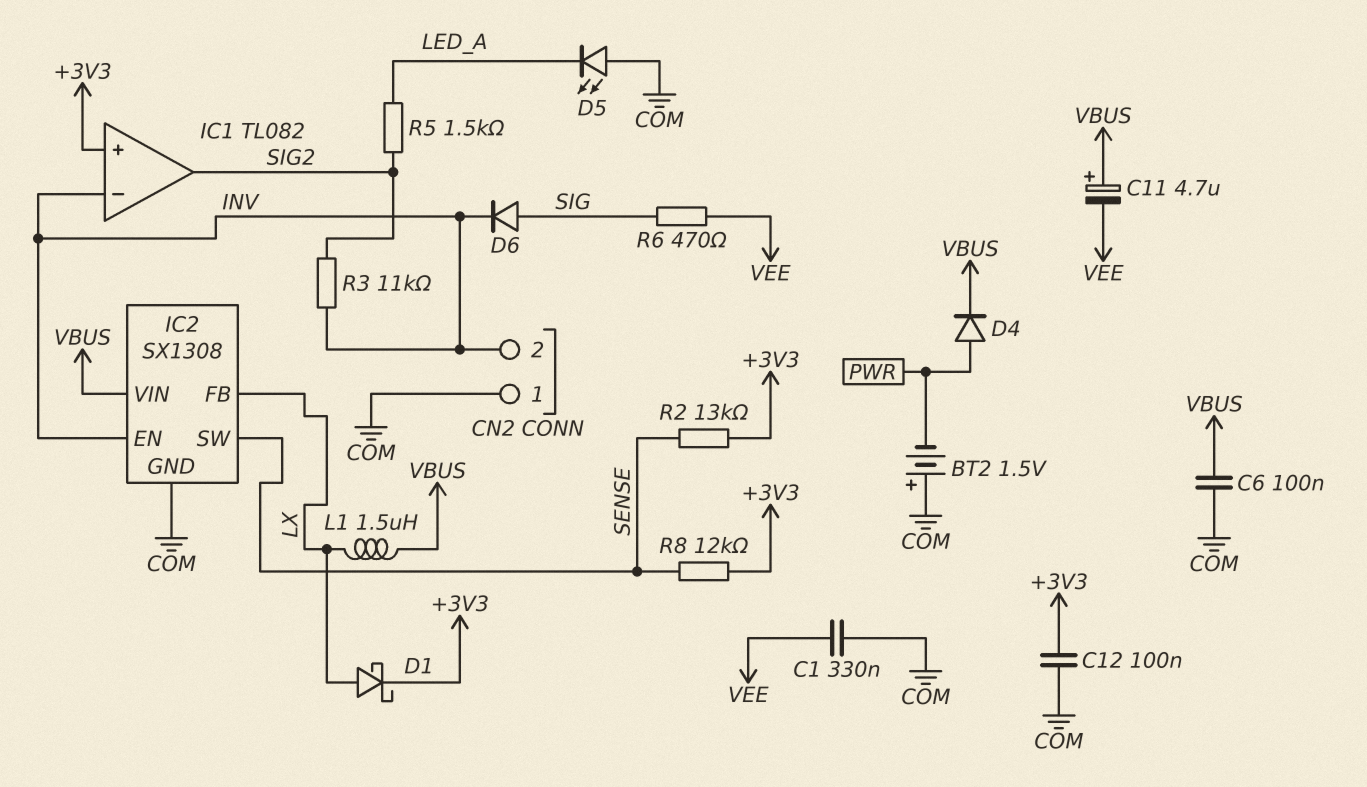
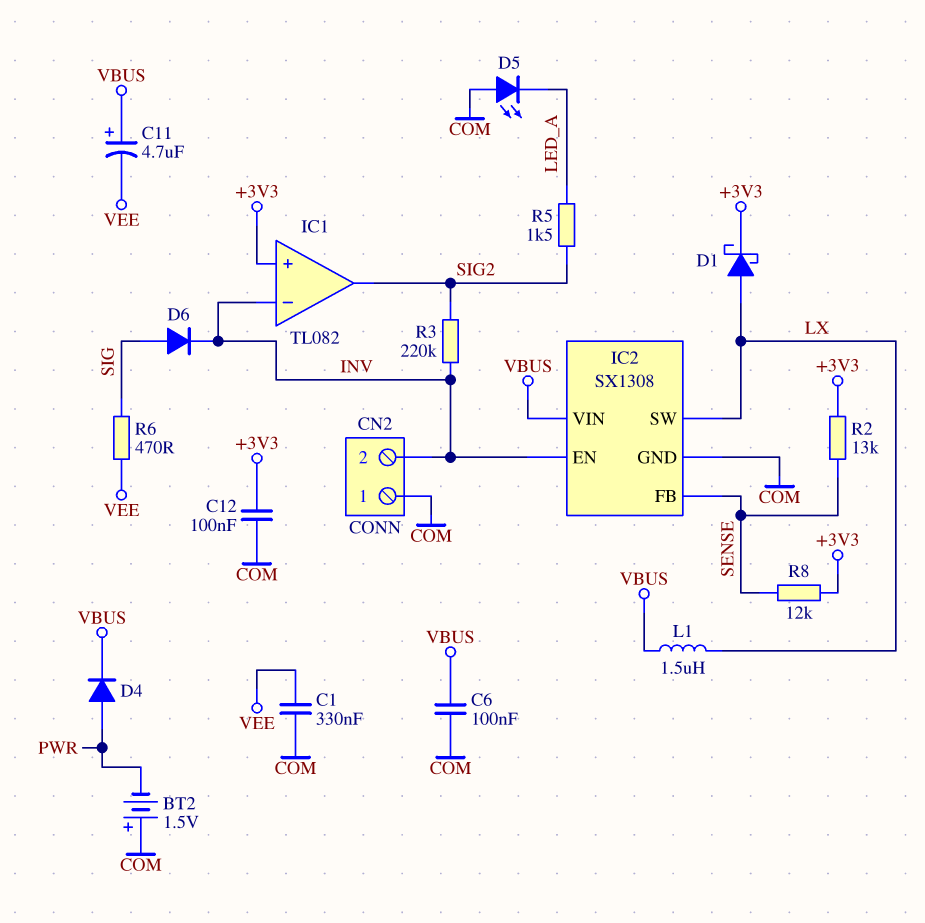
IC2 pin FB: LX -> SENSE
IC2 pin SW: SENSE -> LX
R3: 11k (INV, SIG2) -> 220k (INV, SIG2)

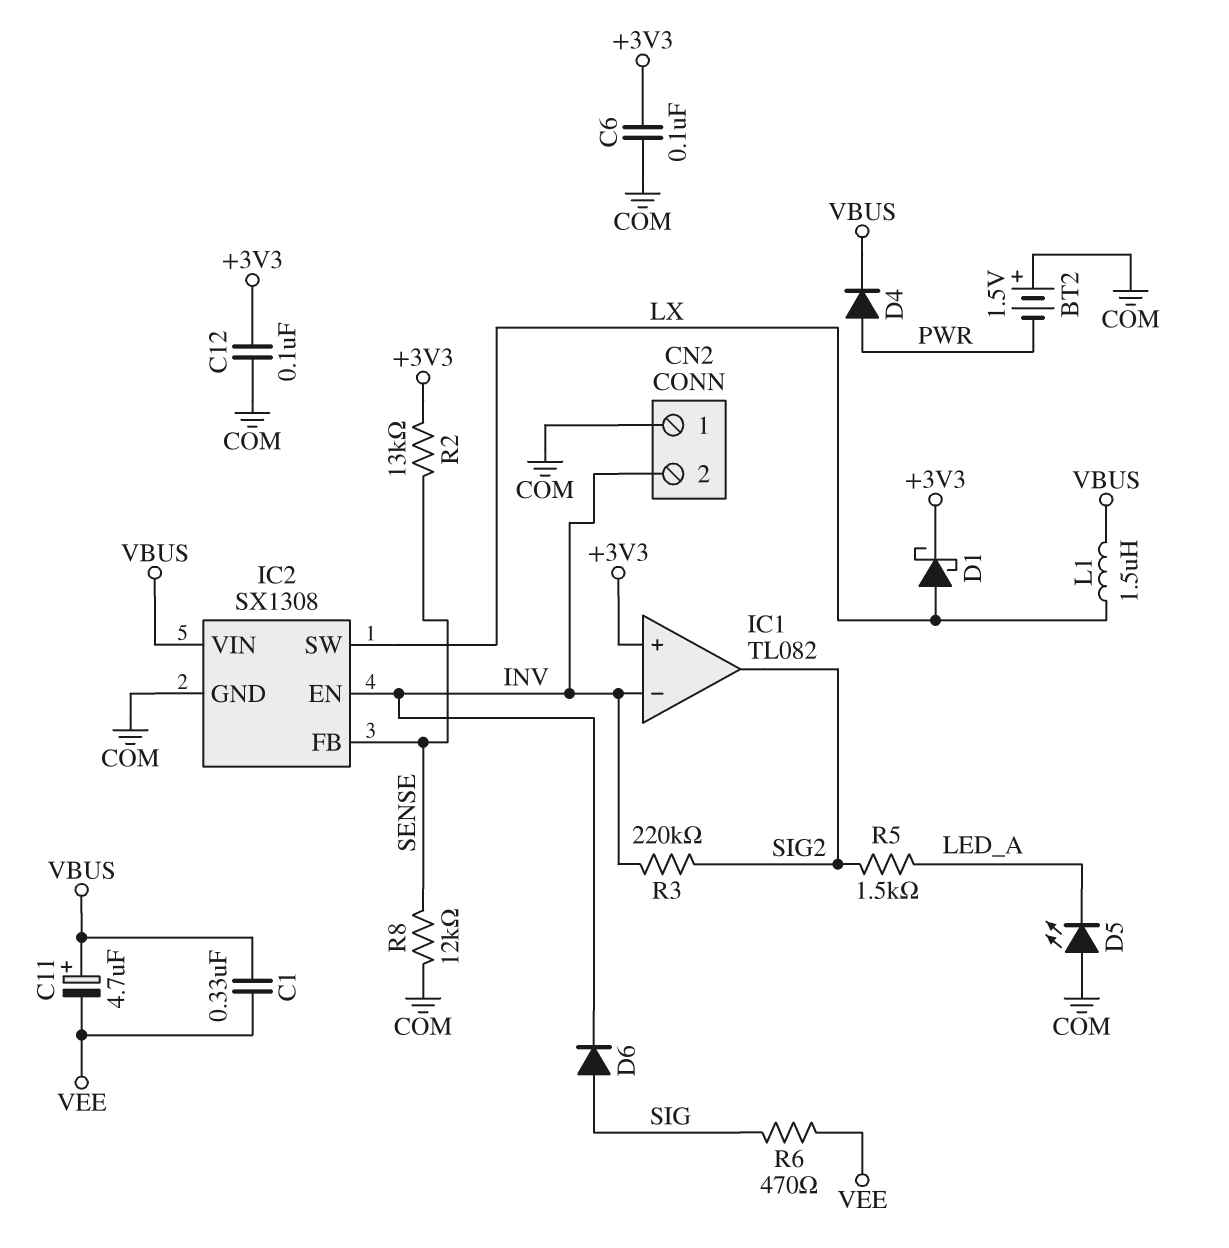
C1: 330nF (COM, VEE) -> 330nF (VBUS, VEE)
C6: 100nF (COM, VBUS) -> 100nF (+3V3, COM)
R8: 12k (+3V3, SENSE) -> 12k (COM, SENSE)

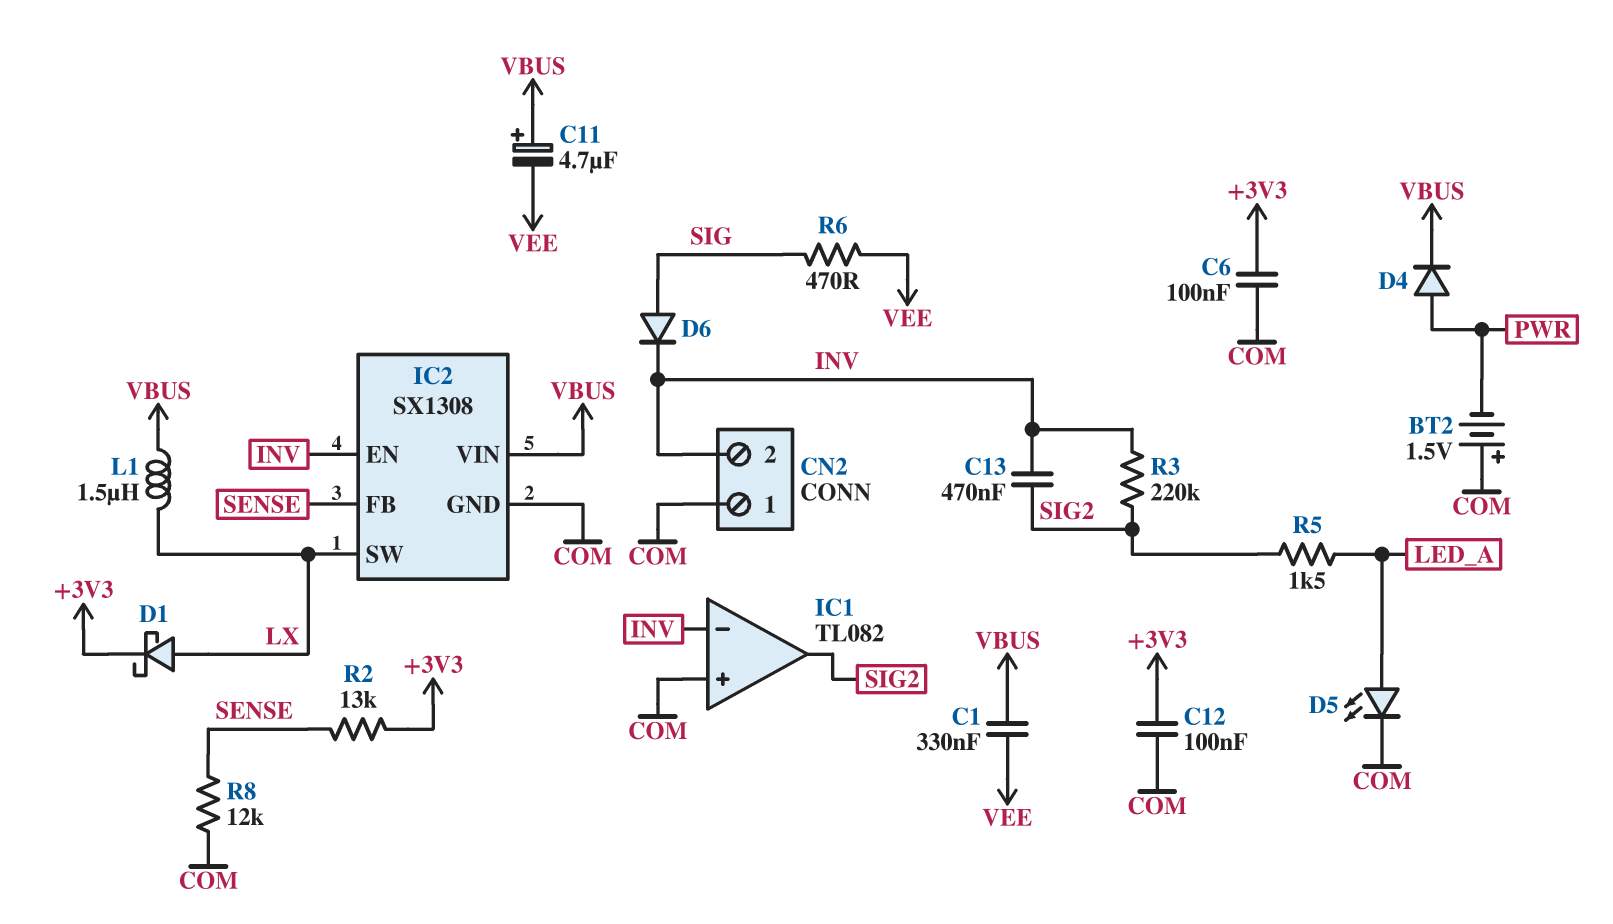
C13: none -> 470nF (INV, SIG2)
D5: LED (A COM, K LED_A) -> LED (A LED_A, K COM)
IC1 pin in+: +3V3 -> COM

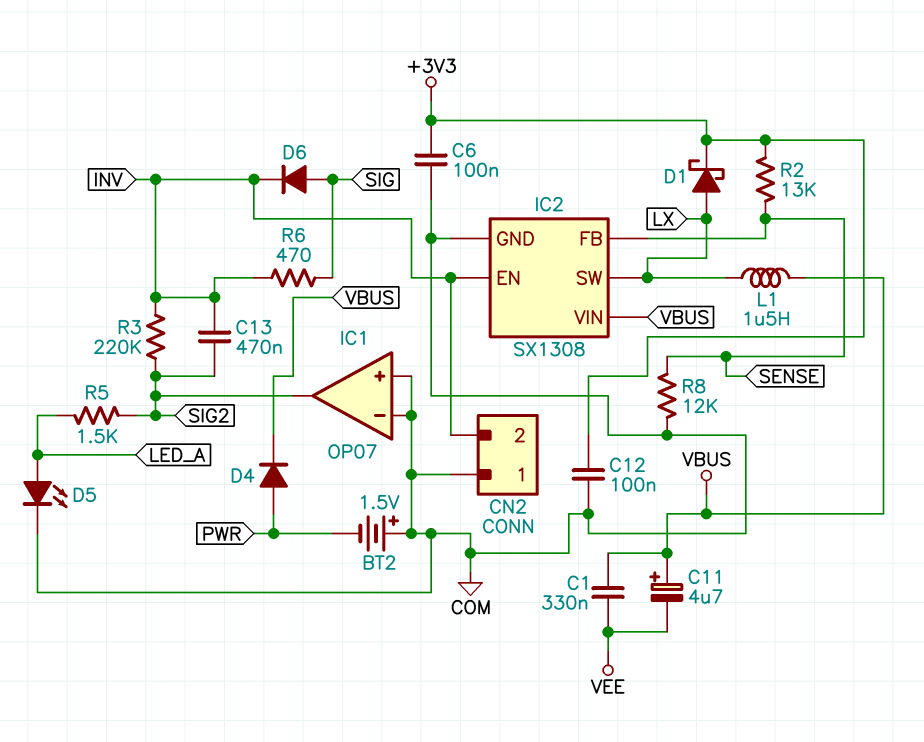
IC1: TL082 -> OP07
IC1 pin in-: INV -> COM
R6: 470 (SIG, VEE) -> 470 (INV, SIG)

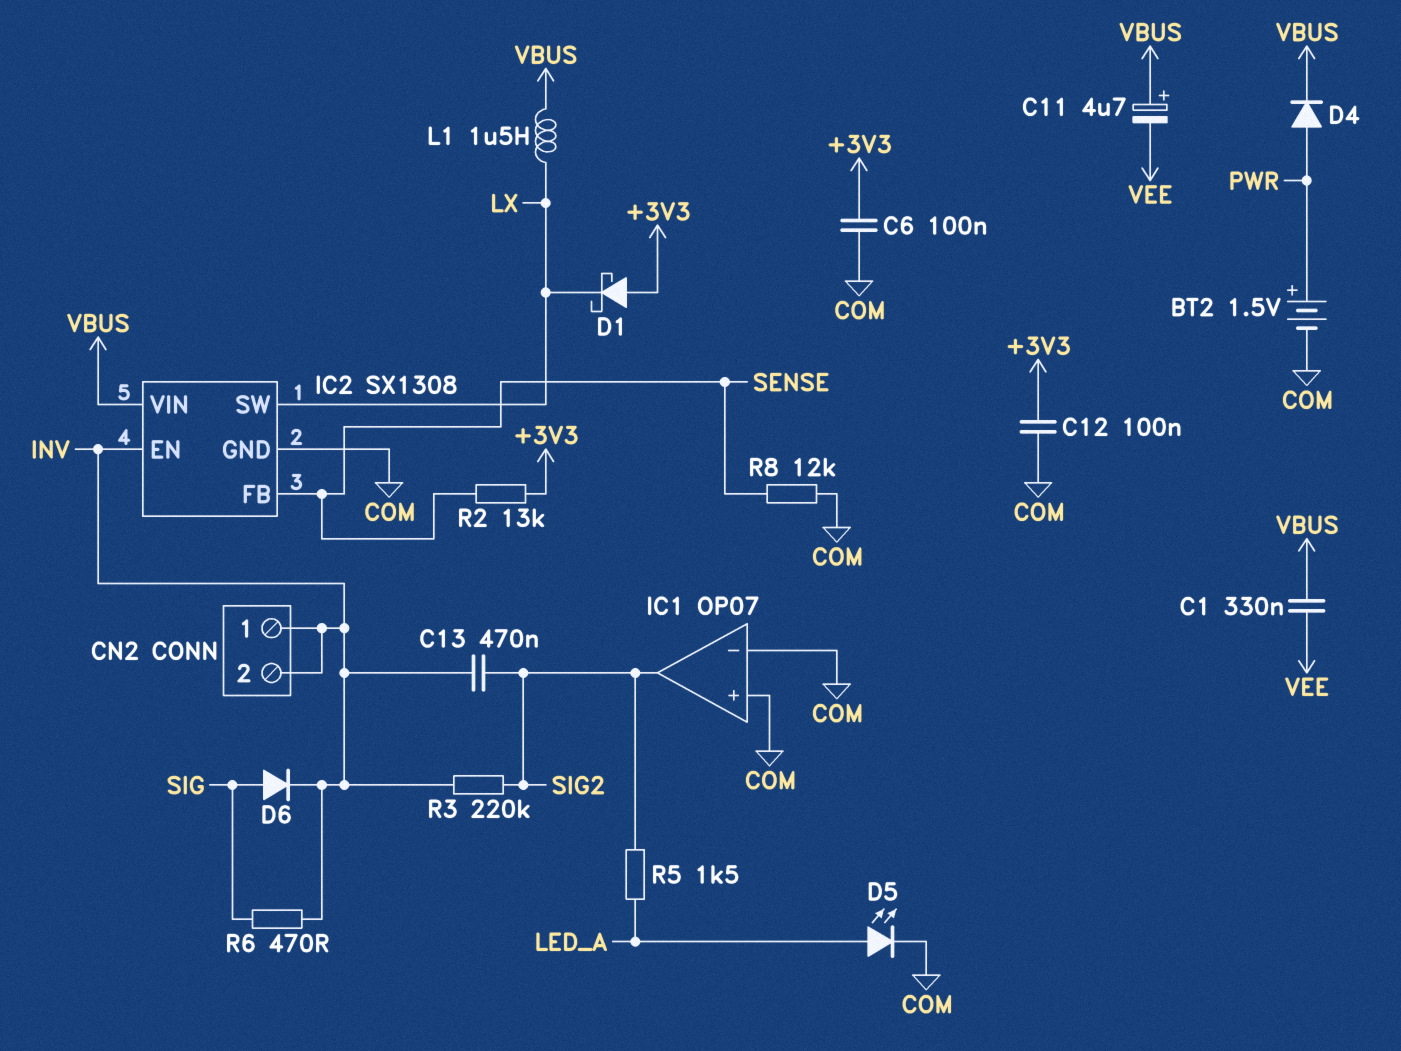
BT2: 1.5V (plus COM, minus PWR) -> 1.5V (plus PWR, minus COM)
CN2 pin 1: COM -> INV
D1: schottky (A LX, K +3V3) -> schottky (A +3V3, K LX)

